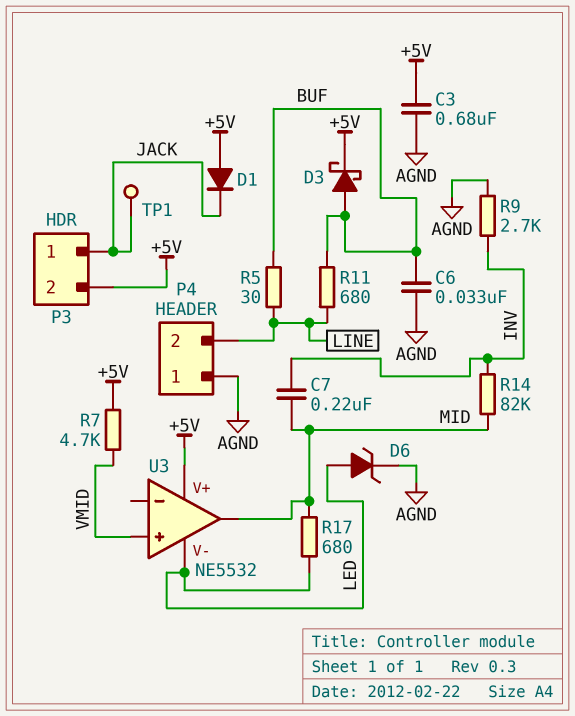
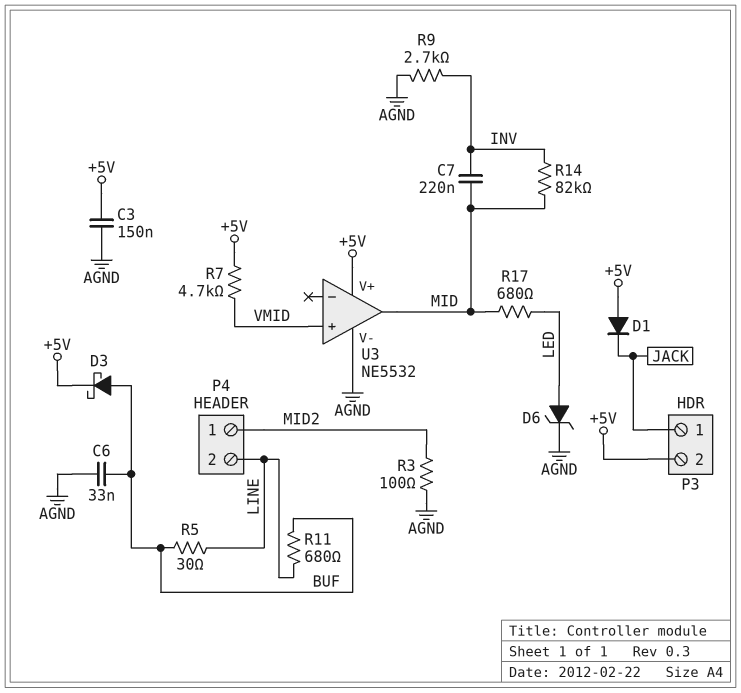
C3: 680nF (+5V, AGND) -> 150nF (+5V, AGND)
P4 pin 1: AGND -> MID2
R3: none -> 100 (AGND, MID2)
TP1: test point (JACK) -> none
U3 pin V-: LED -> AGND

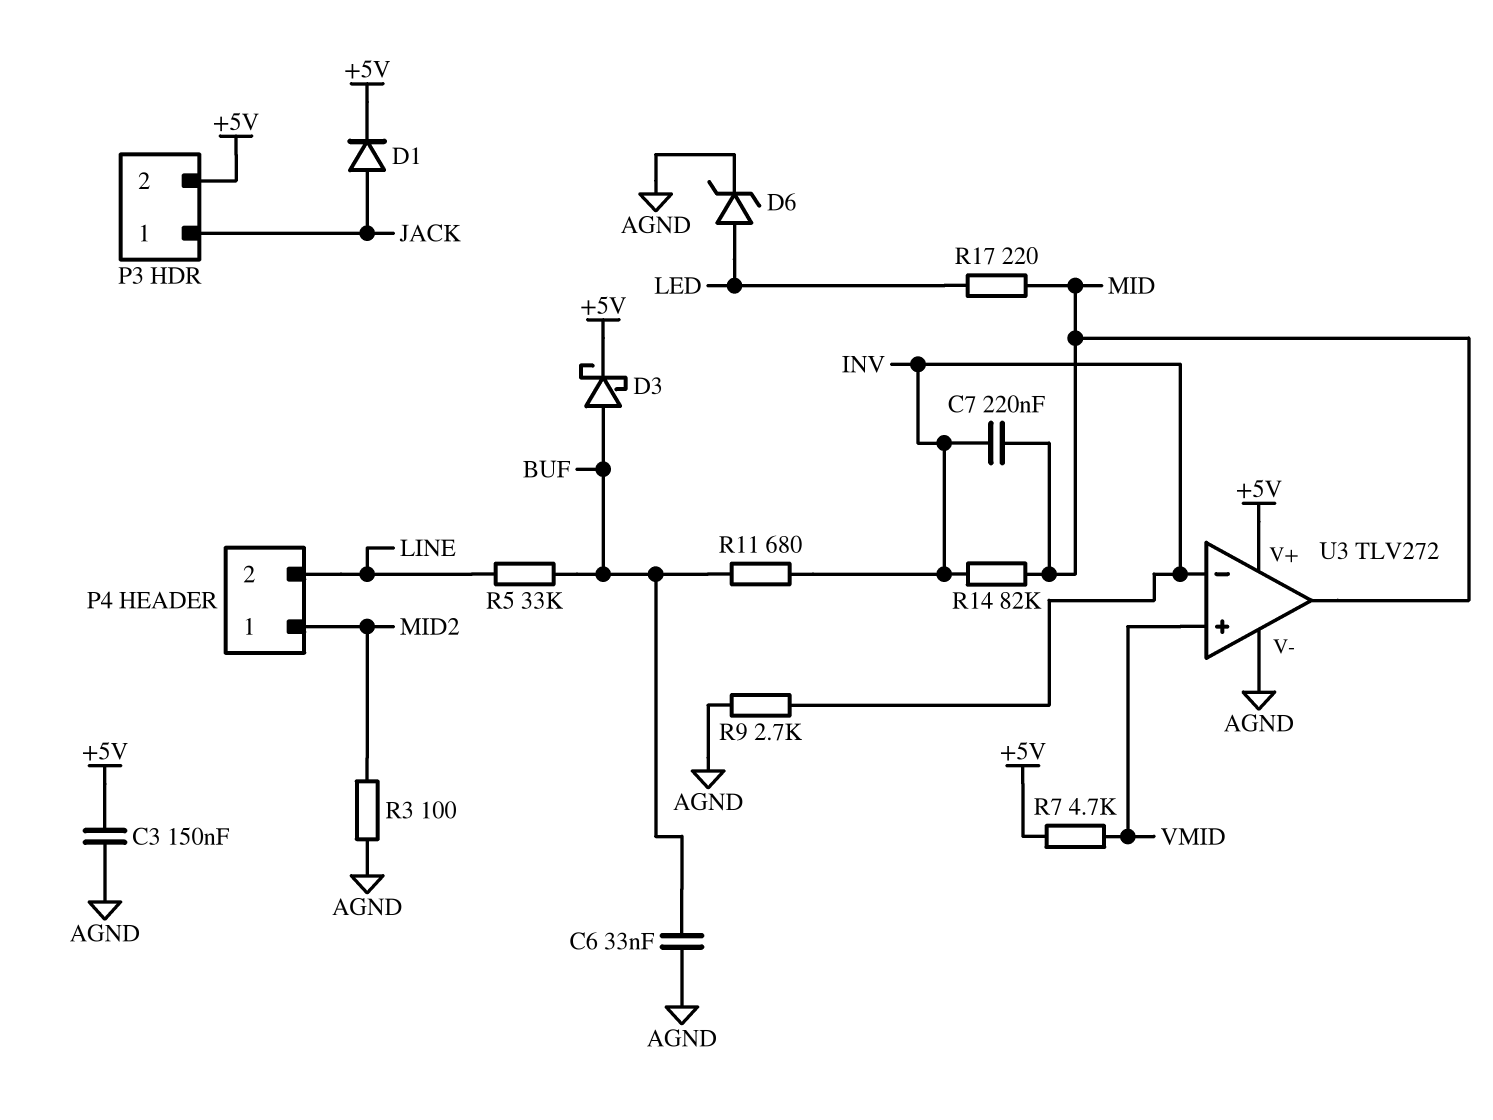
D1: diode (A +5V, K JACK) -> diode (A JACK, K +5V)
R5: 30 (BUF, LINE) -> 33k (BUF, LINE)
R11: 680 (BUF, LINE) -> 680 (BUF, INV)
R17: 680 (LED, MID) -> 220 (LED, MID)
U3: NE5532 -> TLV272
U3 pin in-: none -> INV

